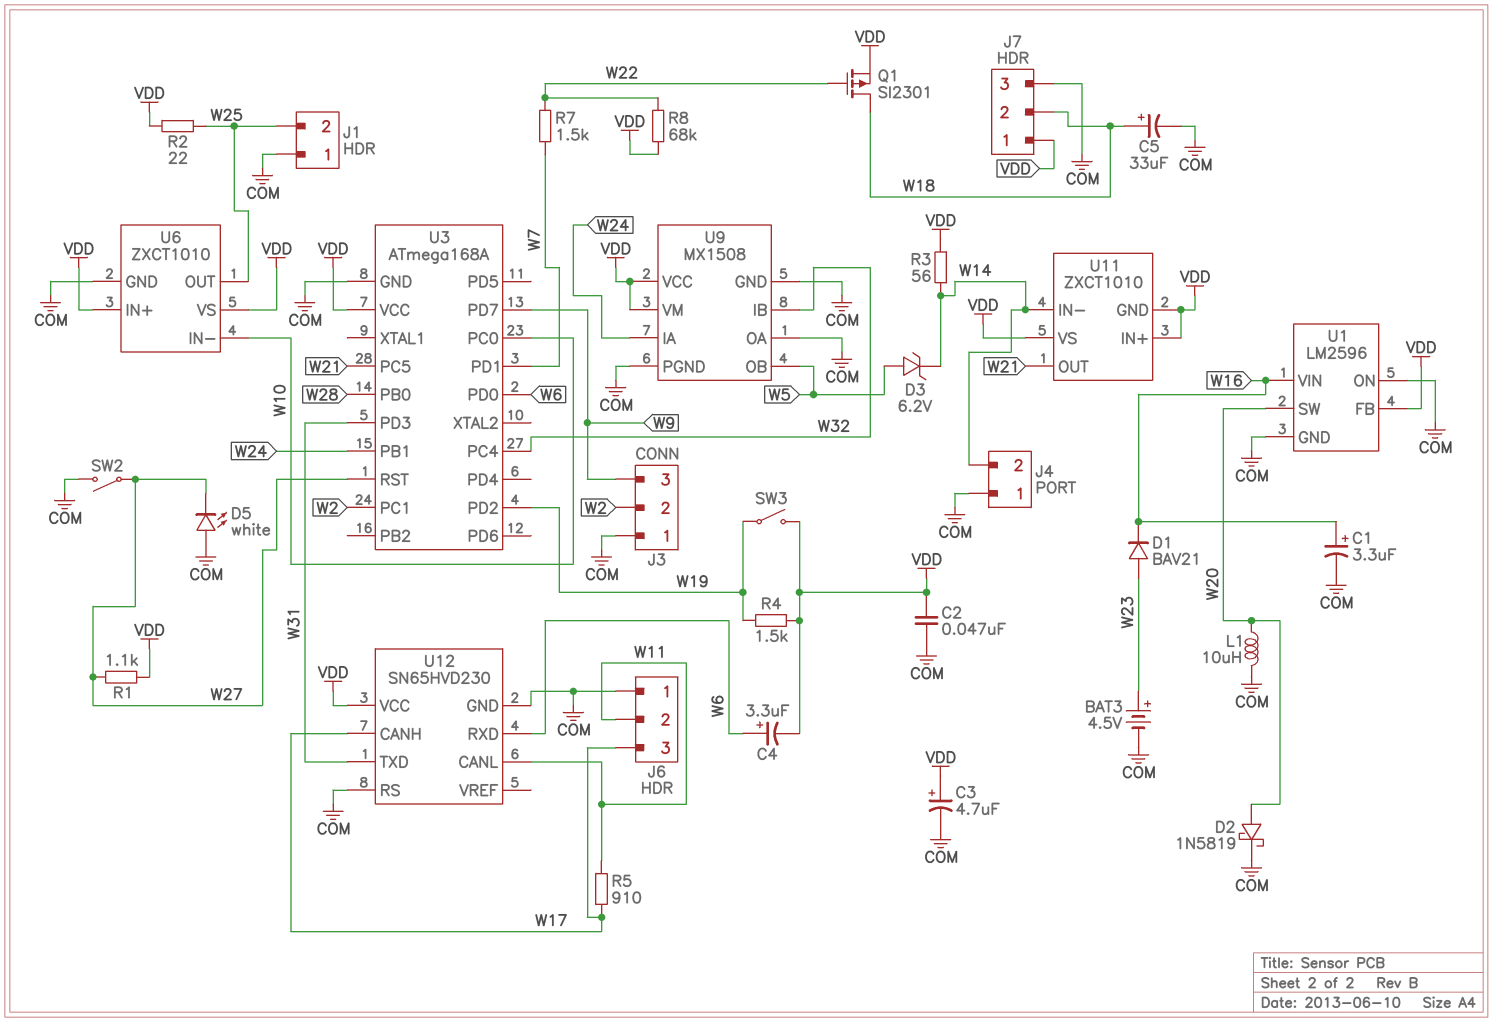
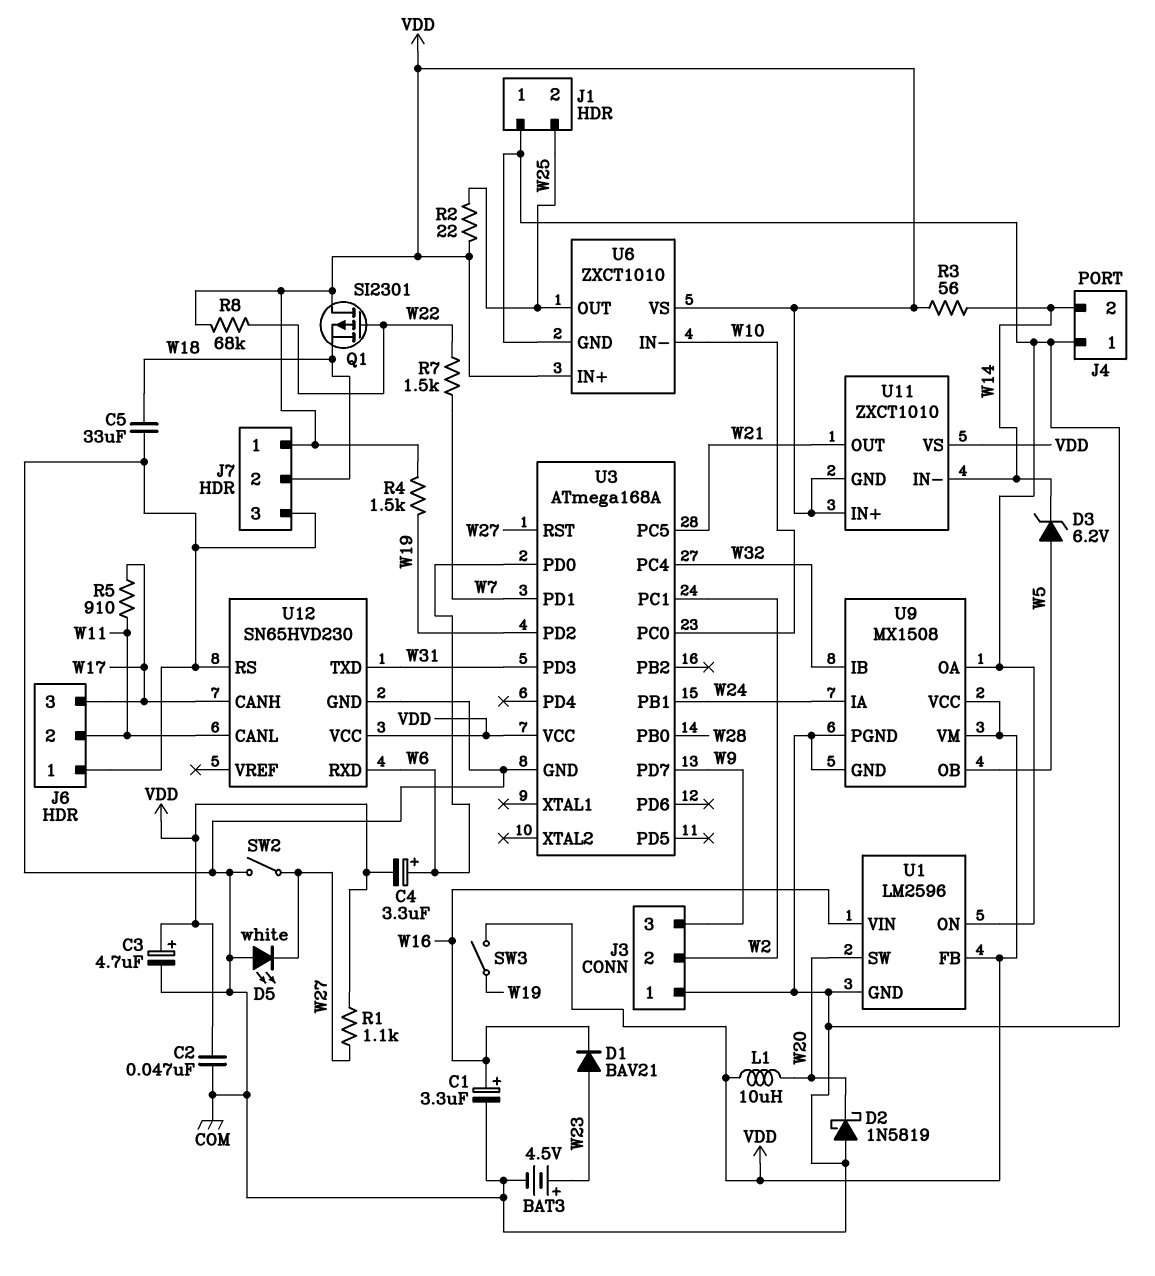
C5: 33uF (plus W18, minus COM) -> 33uF (COM, W18)
D2: schottky 1N5819 (A W20, K COM) -> schottky 1N5819 (A COM, K W20)
L1: 10uH (COM, W20) -> 10uH (VDD, W20)
Q1: PMOS SI2301 (G W22, D W18, S VDD) -> PMOS SI2301 (G W22, D VDD, S W18)

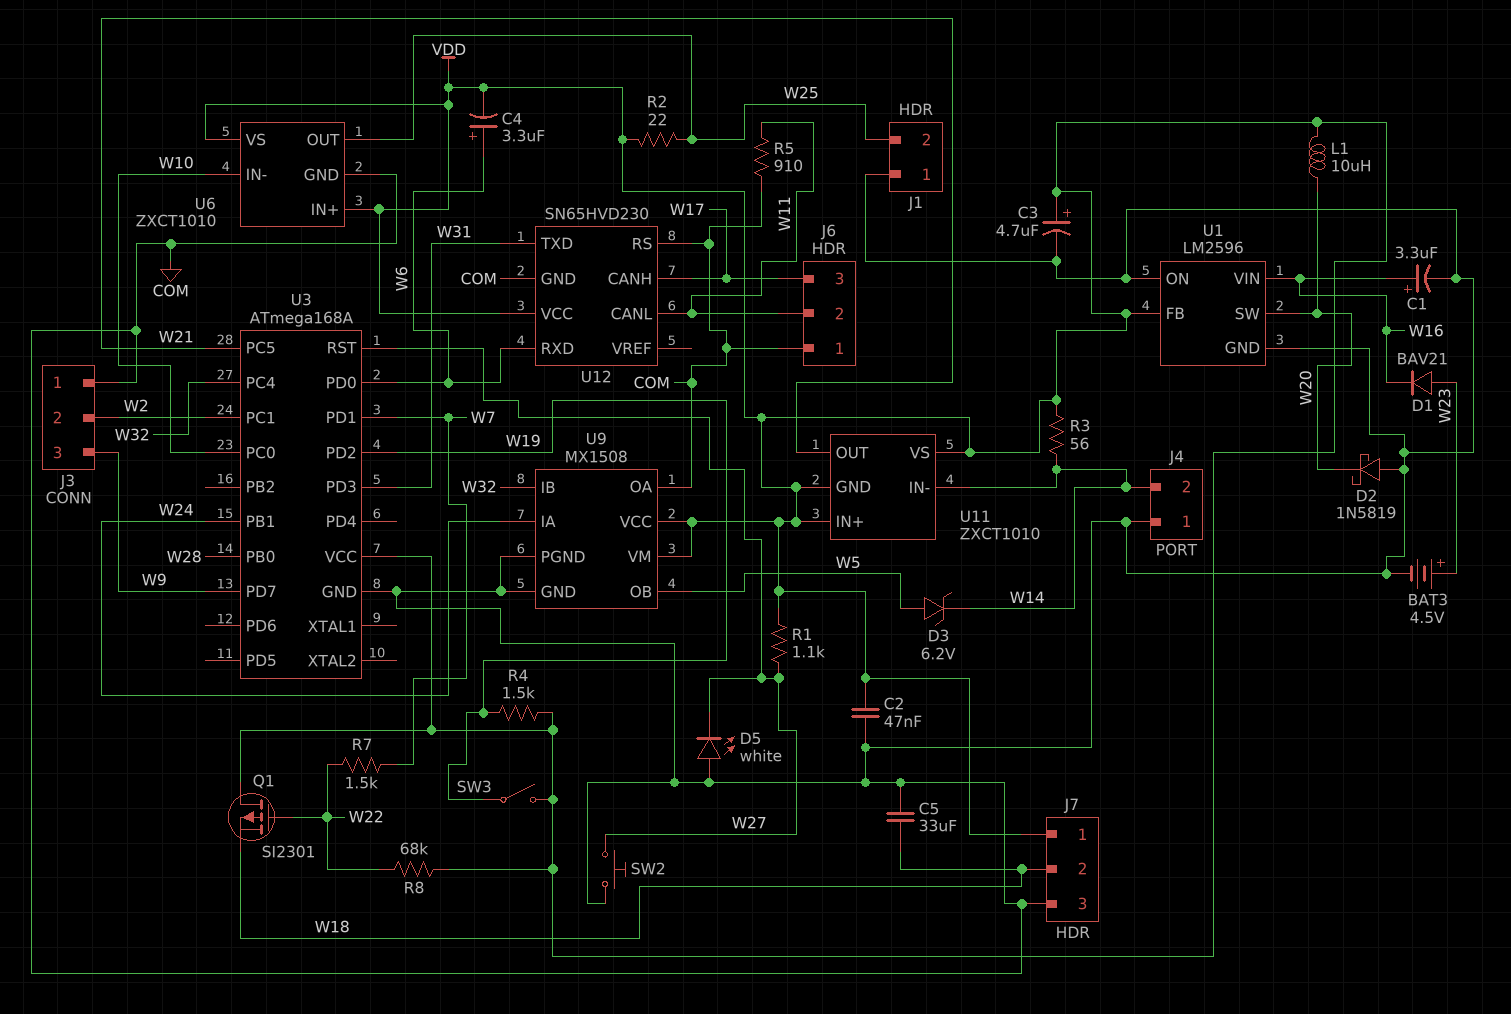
R5: 910 (W11, W17) -> 910 (COM, W11)
SW2: switch (COM, W27) -> button (COM, W27)

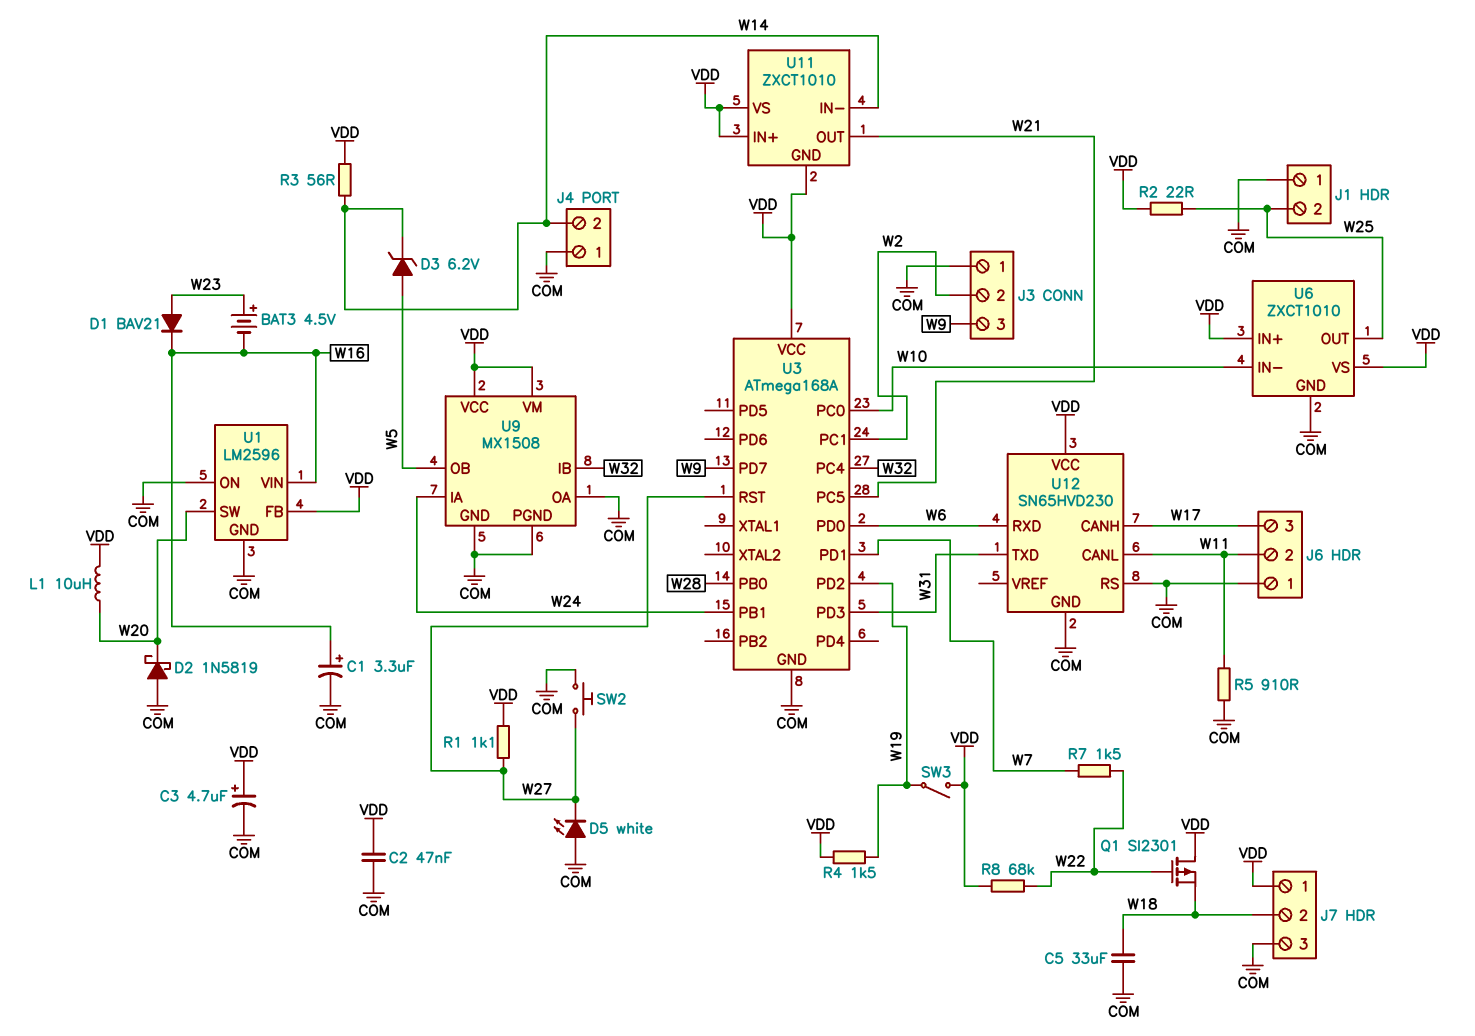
BAT3: 4.5V (plus W23, minus COM) -> 4.5V (plus W23, minus W16)
C4: 3.3uF (plus W6, minus VDD) -> none

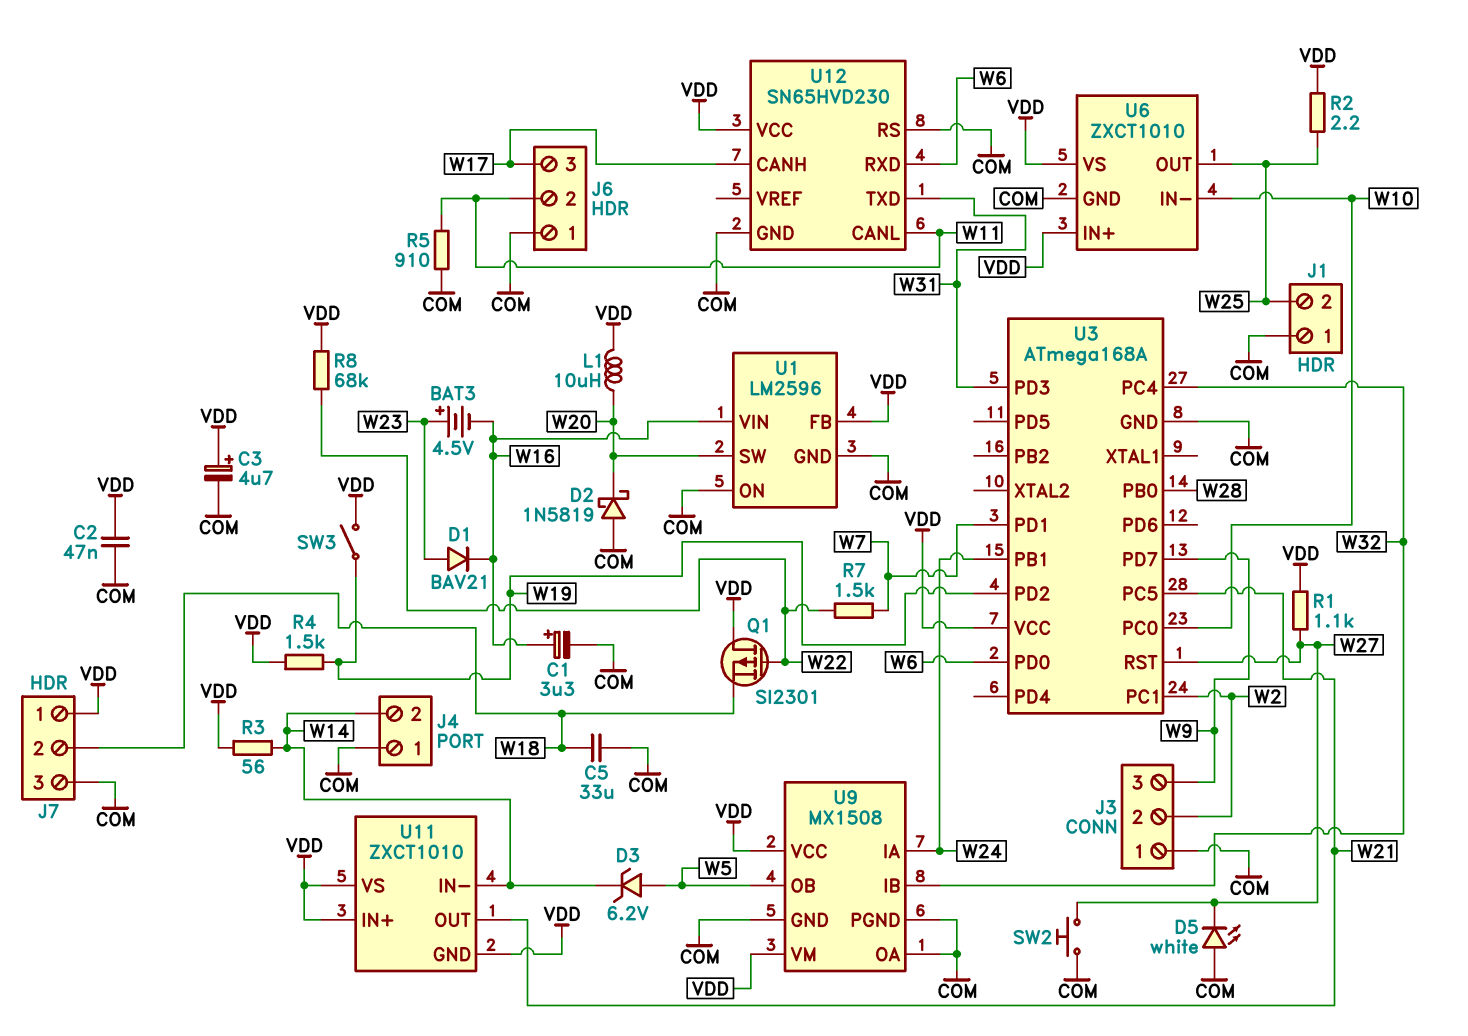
R2: 22 (VDD, W25) -> 2.2 (VDD, W25)

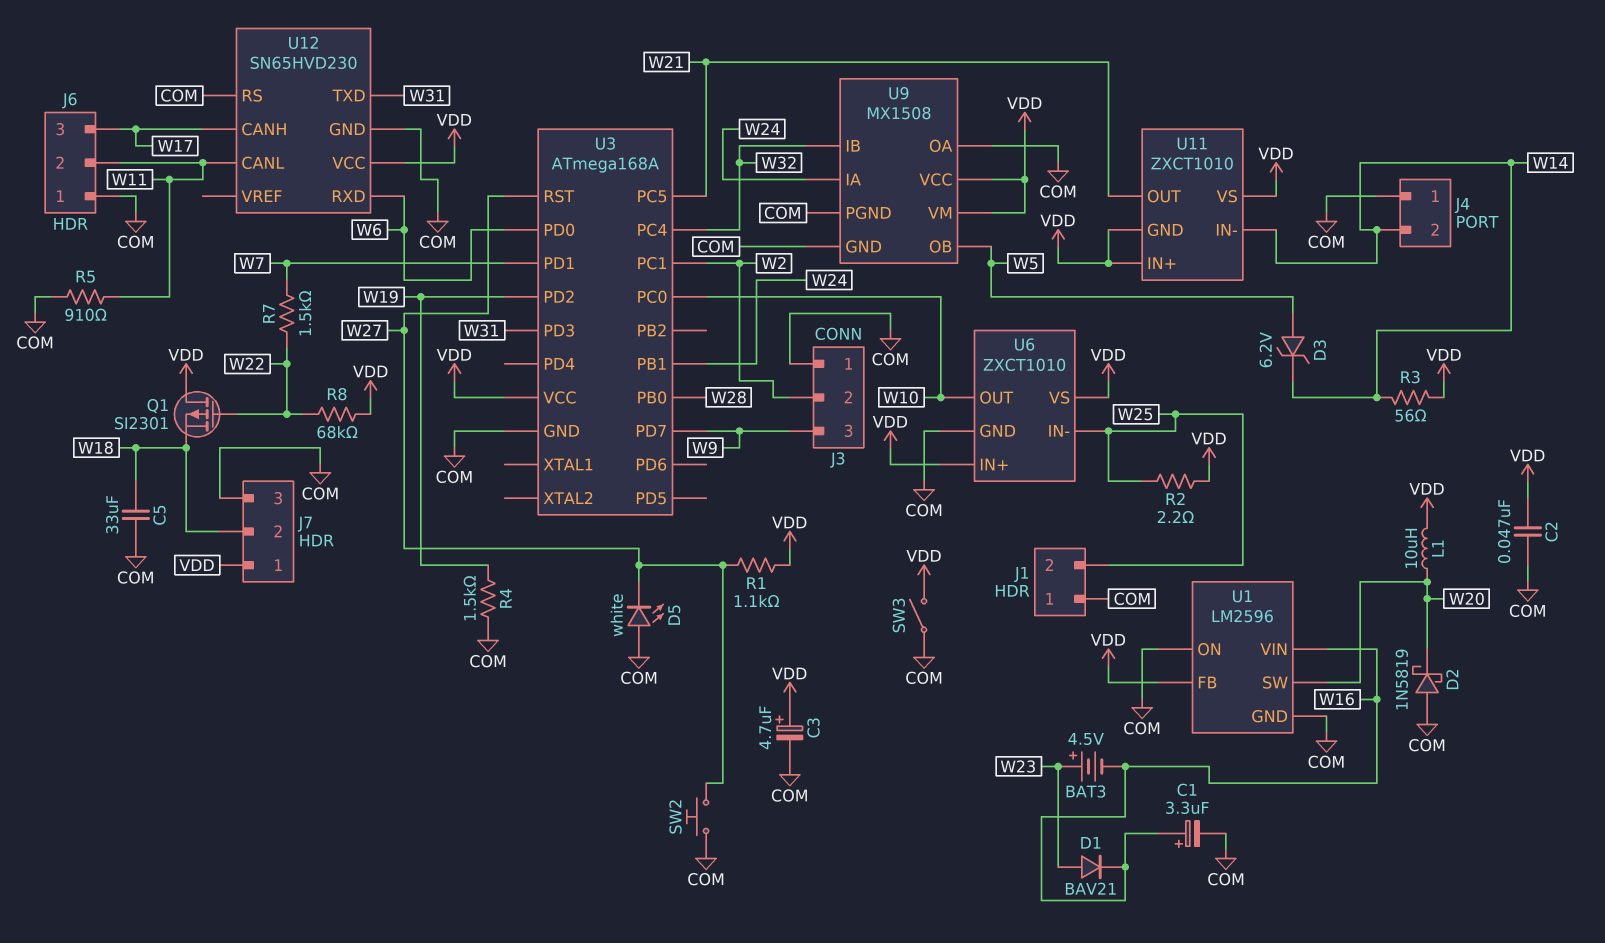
R4: 1.5k (VDD, W19) -> 1.5k (COM, W19)
SW3: switch (VDD, W19) -> switch (COM, VDD)
U6 pin IN-: W10 -> W25
U6 pin OUT: W25 -> W10

